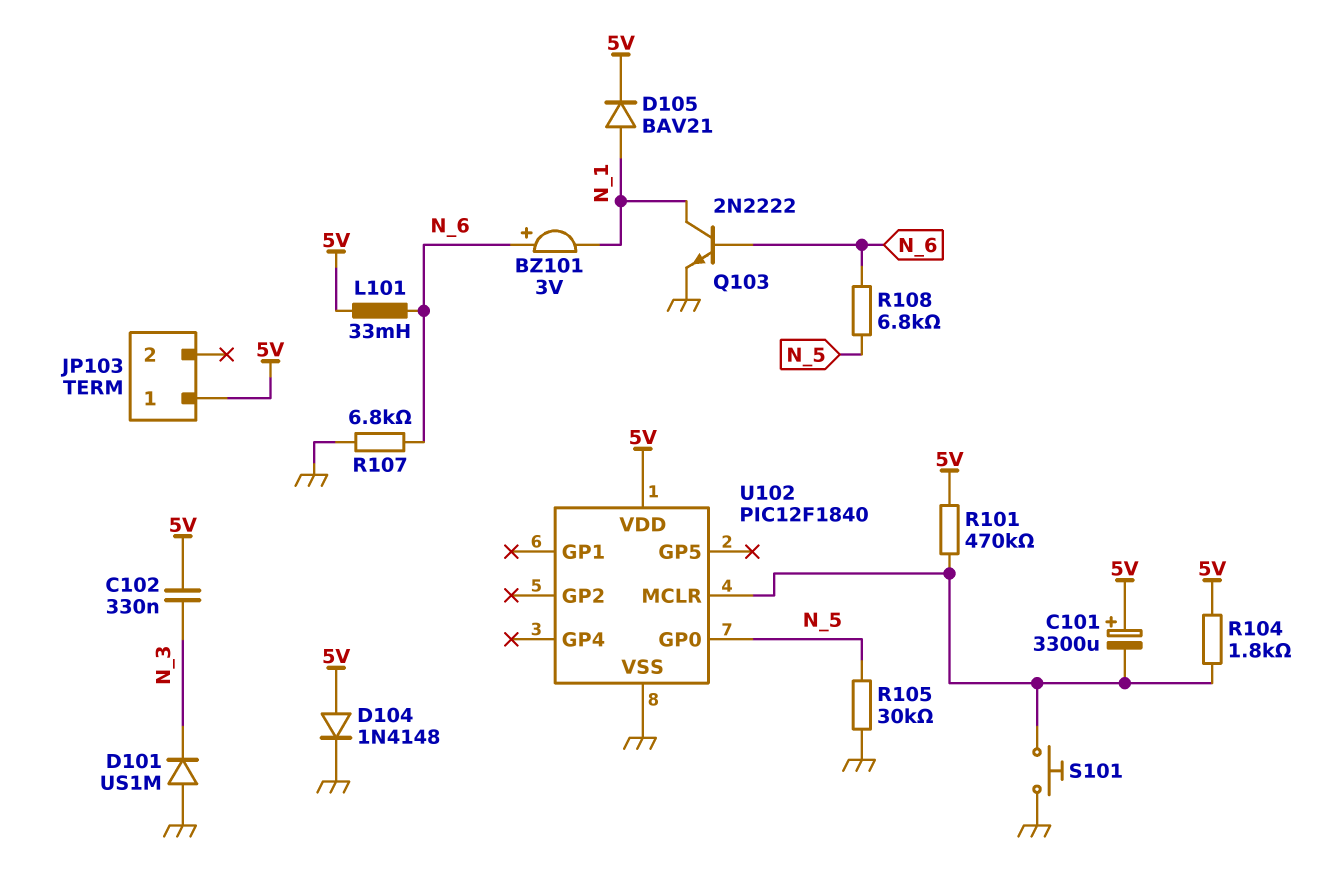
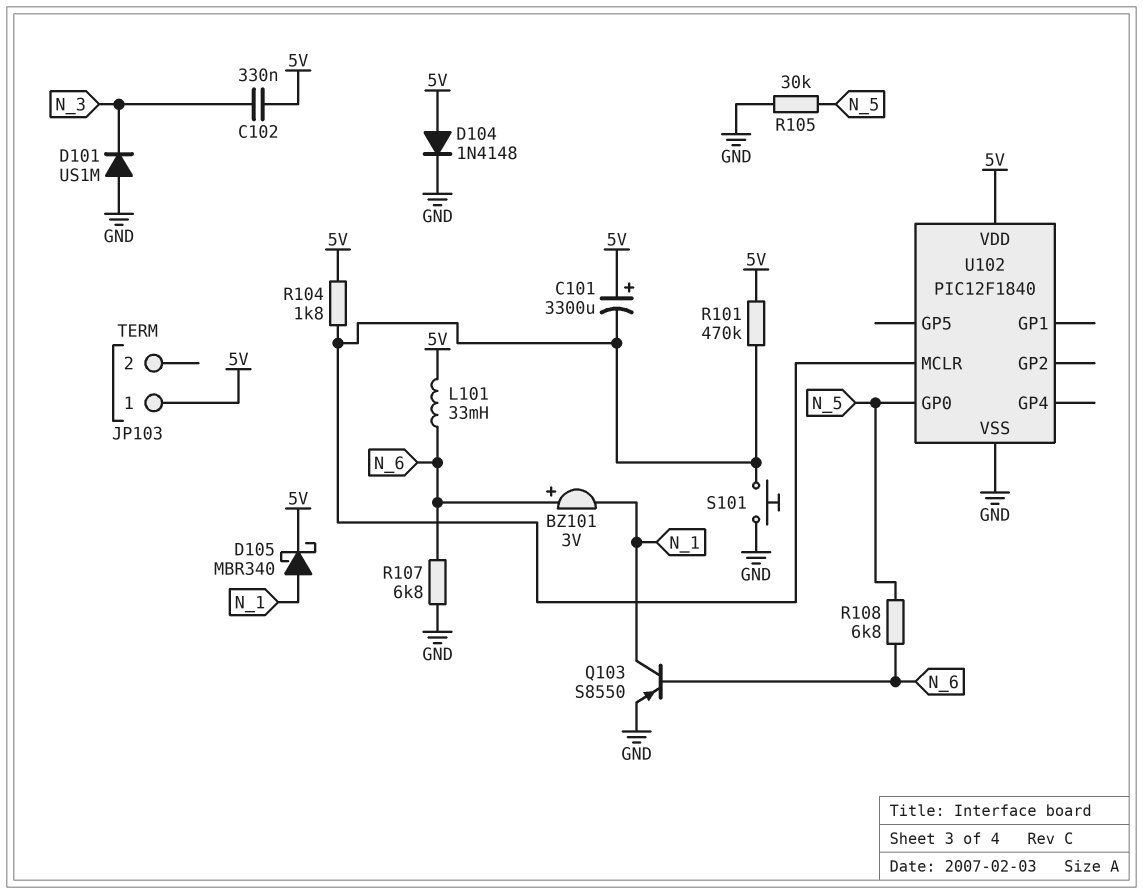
D105: diode BAV21 (A N_1, K 5V) -> schottky MBR340 (A N_1, K 5V)
Q103: NPN 2N2222 (B N_6, C N_1, E GND) -> PNP S8550 (B N_6, C N_1, E GND)

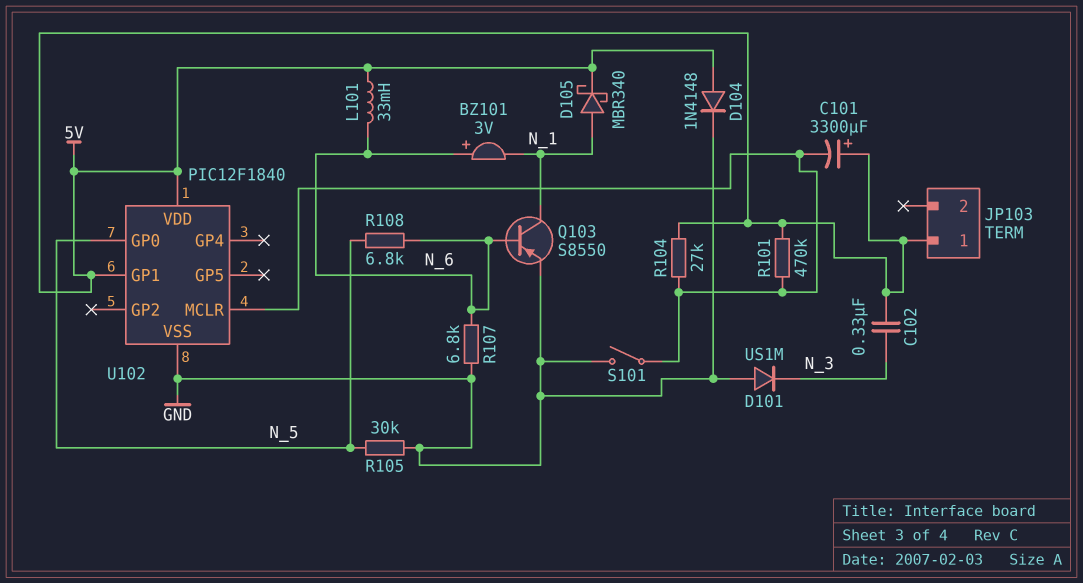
R104: 1.8k (5V, U102/MCLR) -> 27k (5V, U102/MCLR)
S101: button (GND, U102/MCLR) -> switch (GND, U102/MCLR)
U102 pin GP1: none -> 5V

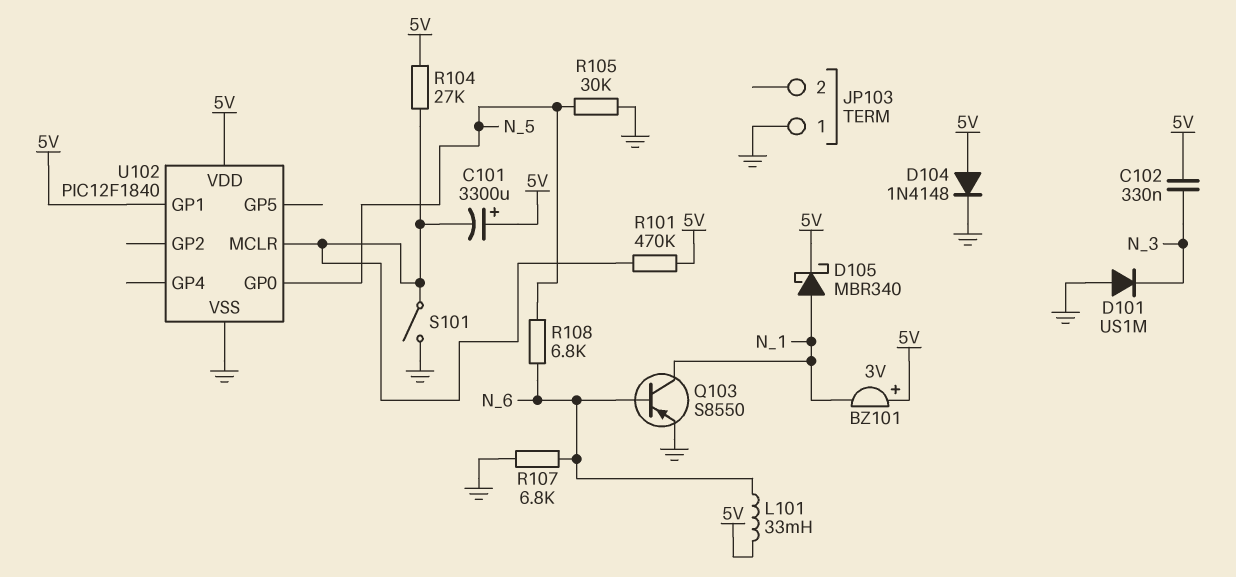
BZ101: buzzer 3V (plus N_6, minus N_1) -> buzzer 3V (plus 5V, minus N_1)
JP103 pin 1: 5V -> GND

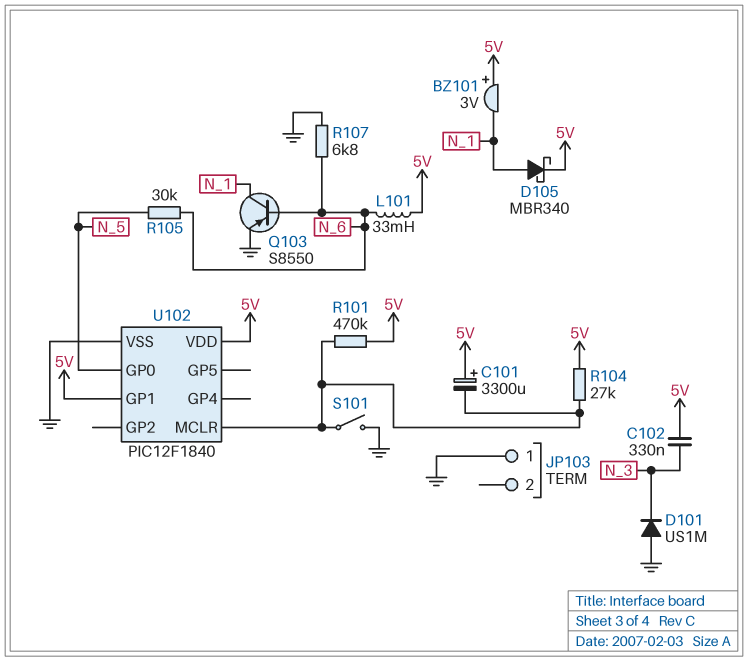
D104: diode 1N4148 (A 5V, K GND) -> none
R105: 30k (GND, N_5) -> 30k (N_5, N_6)
R108: 6.8k (N_5, N_6) -> none

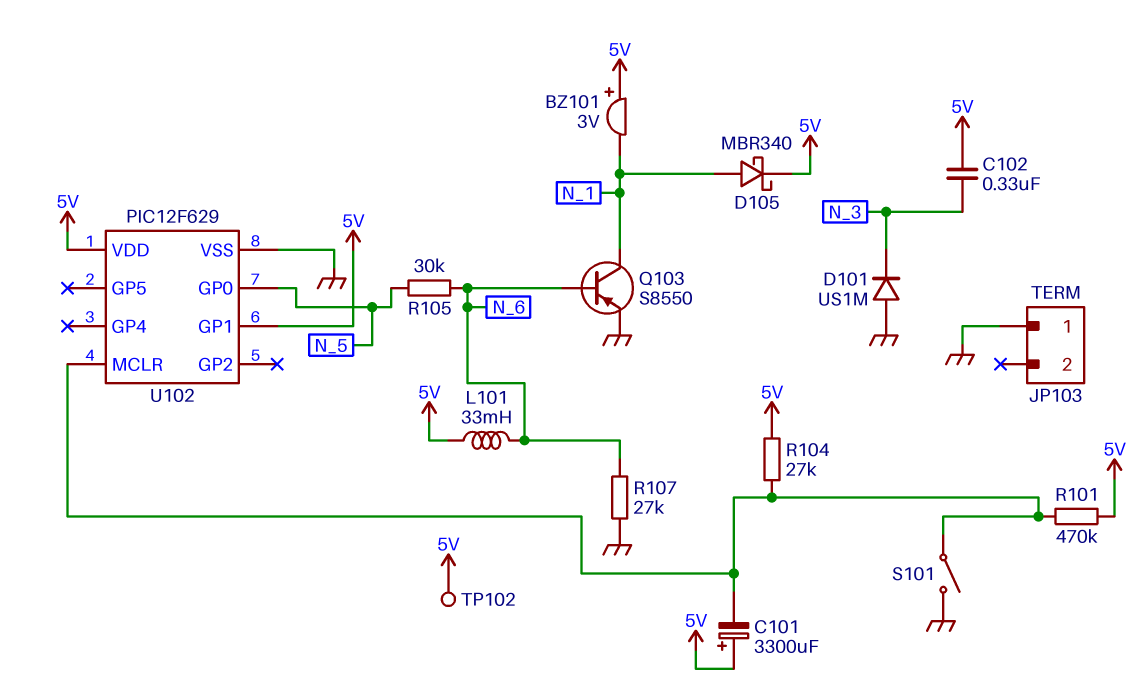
R107: 6.8k (GND, N_6) -> 27k (GND, N_6)
TP102: none -> test point (5V)
U102: PIC12F1840 -> PIC12F629

